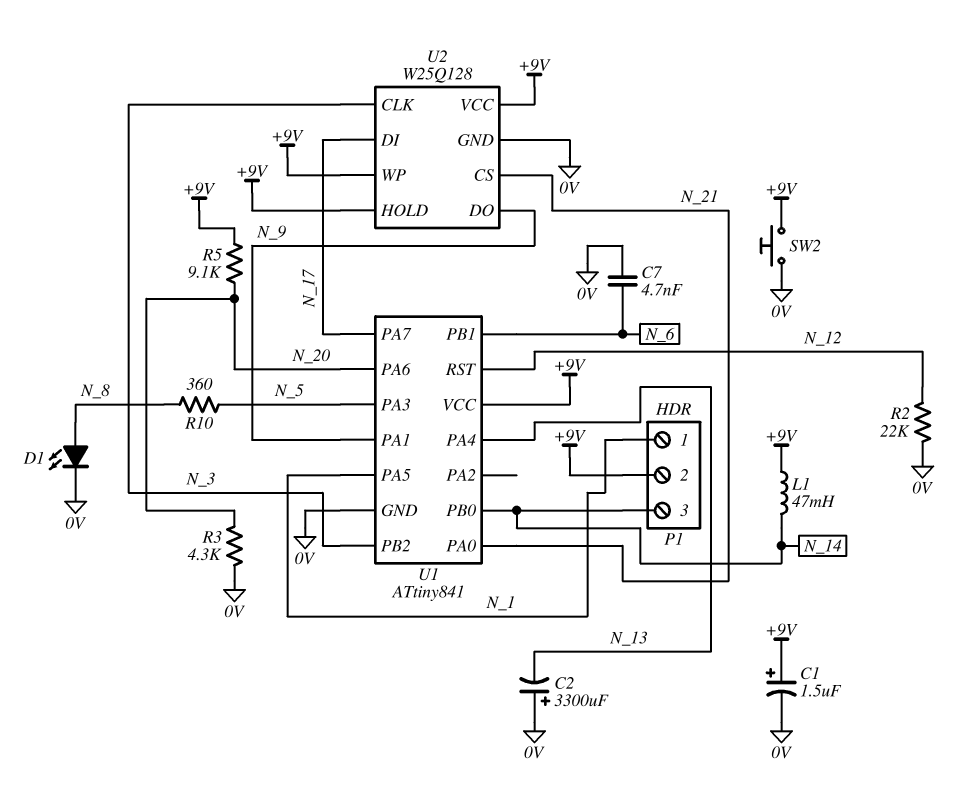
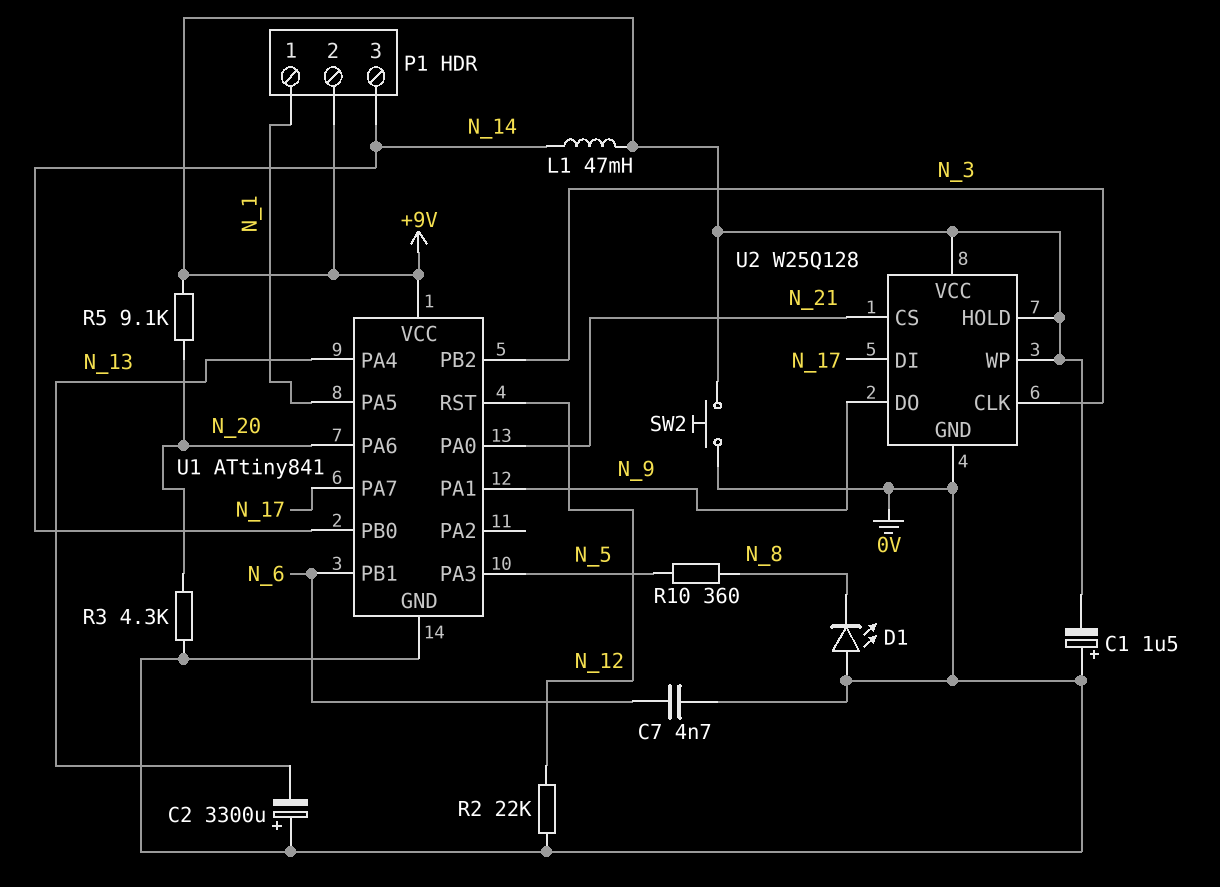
C1: 1.5uF (plus +9V, minus 0V) -> 1.5uF (plus 0V, minus +9V)
D1: LED (A N_8, K 0V) -> LED (A 0V, K N_8)

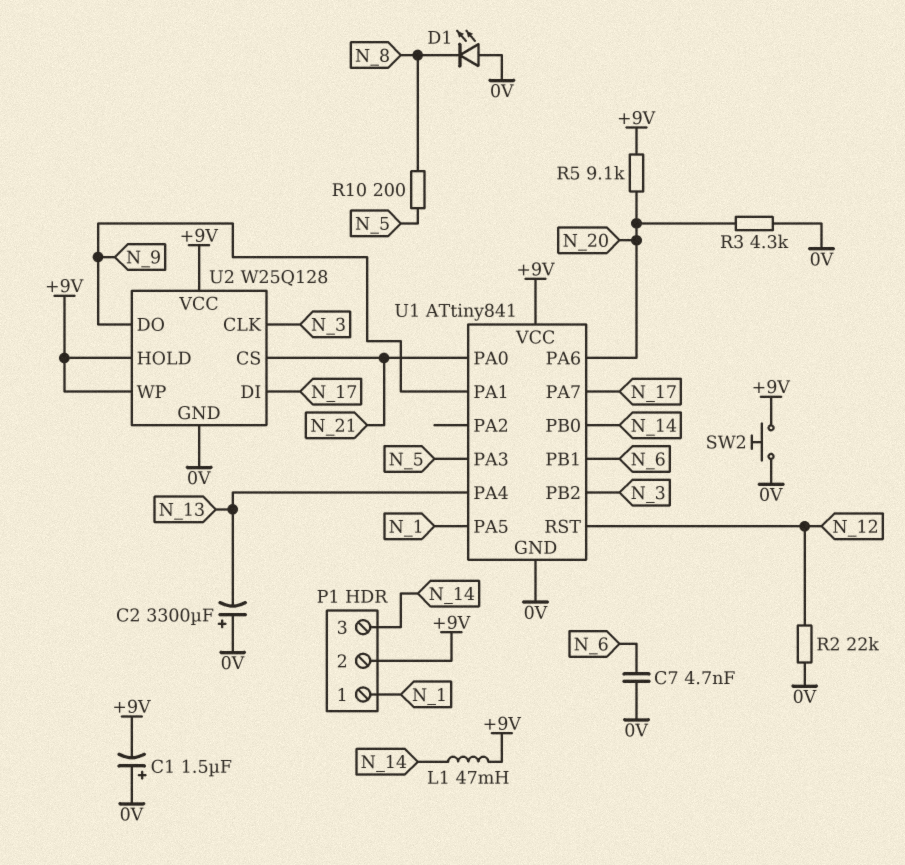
R10: 360 (N_5, N_8) -> 200 (N_5, N_8)

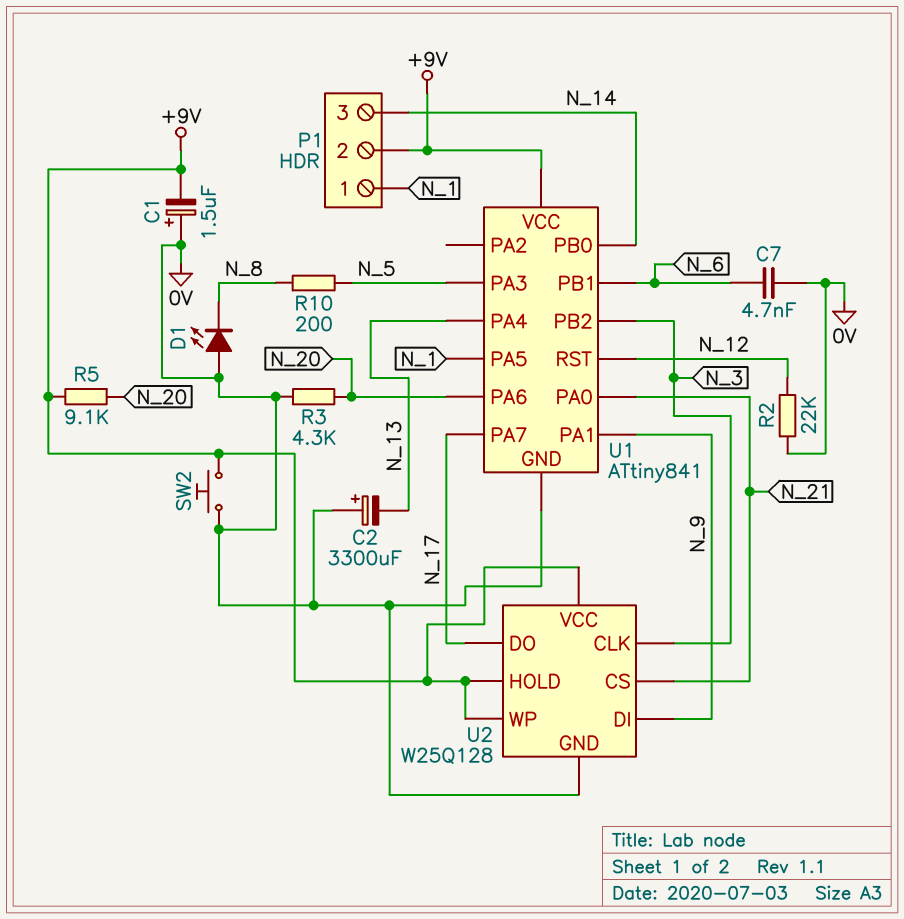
L1: 47mH (+9V, N_14) -> none
U2 pin DI: N_17 -> N_9
U2 pin DO: N_9 -> N_17

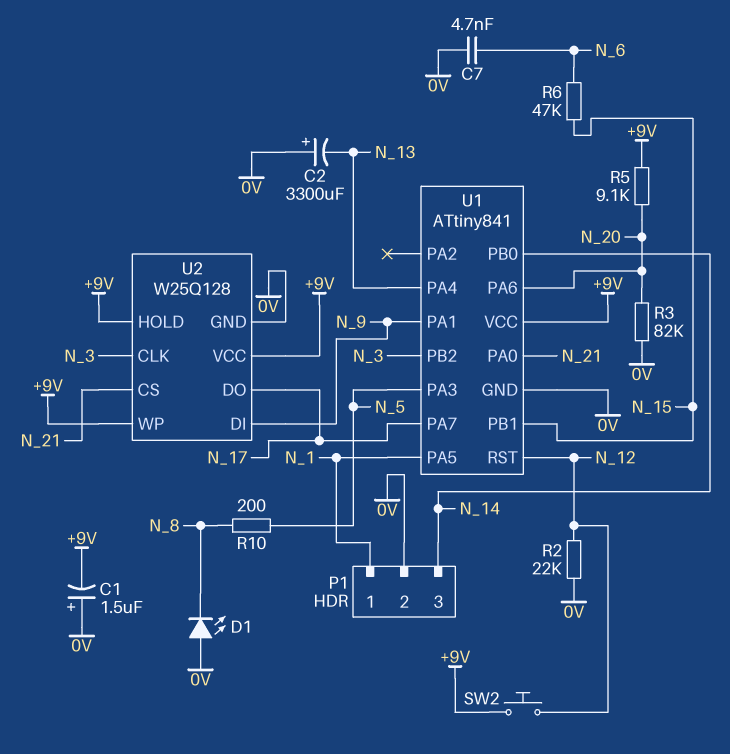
P1 pin 2: +9V -> 0V
R3: 4.3k (0V, N_20) -> 82k (0V, N_20)
R6: none -> 47k (N_6, N_15)
SW2: button (+9V, 0V) -> button (+9V, N_12)
U1 pin PB1: N_6 -> N_15

